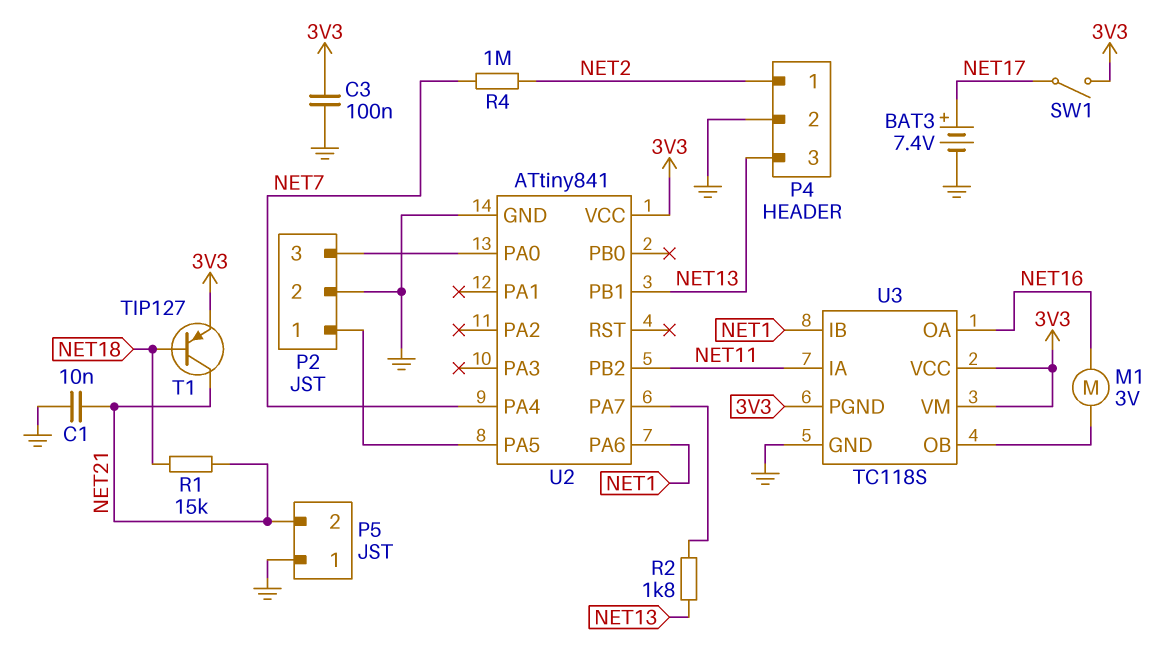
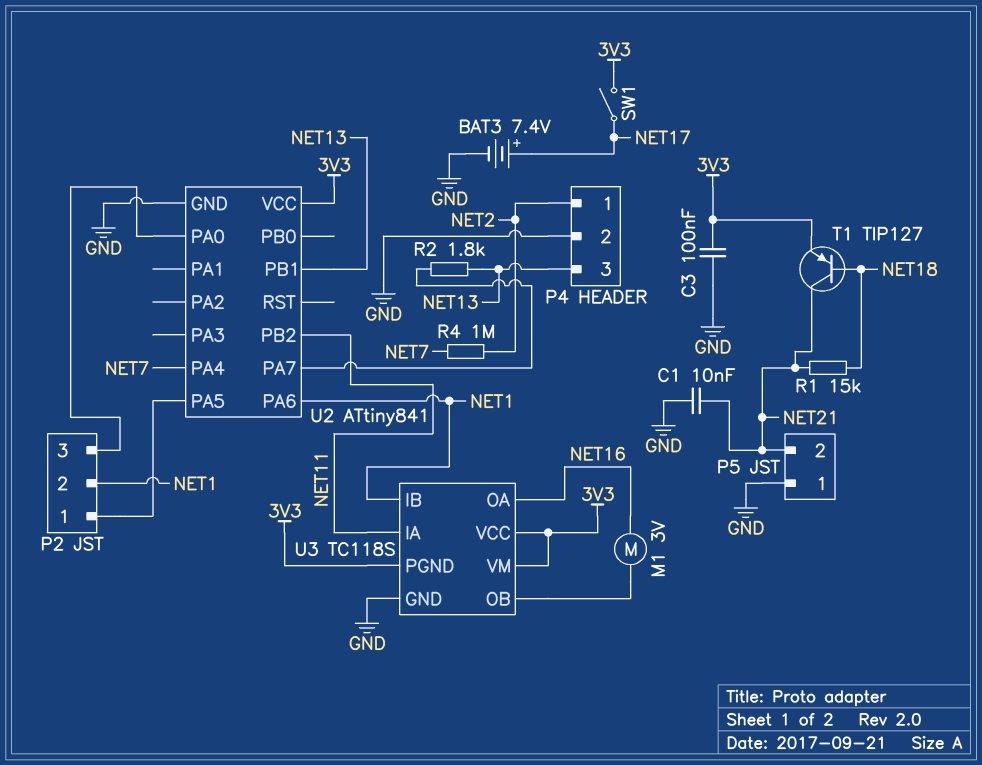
P2 pin 2: GND -> NET1

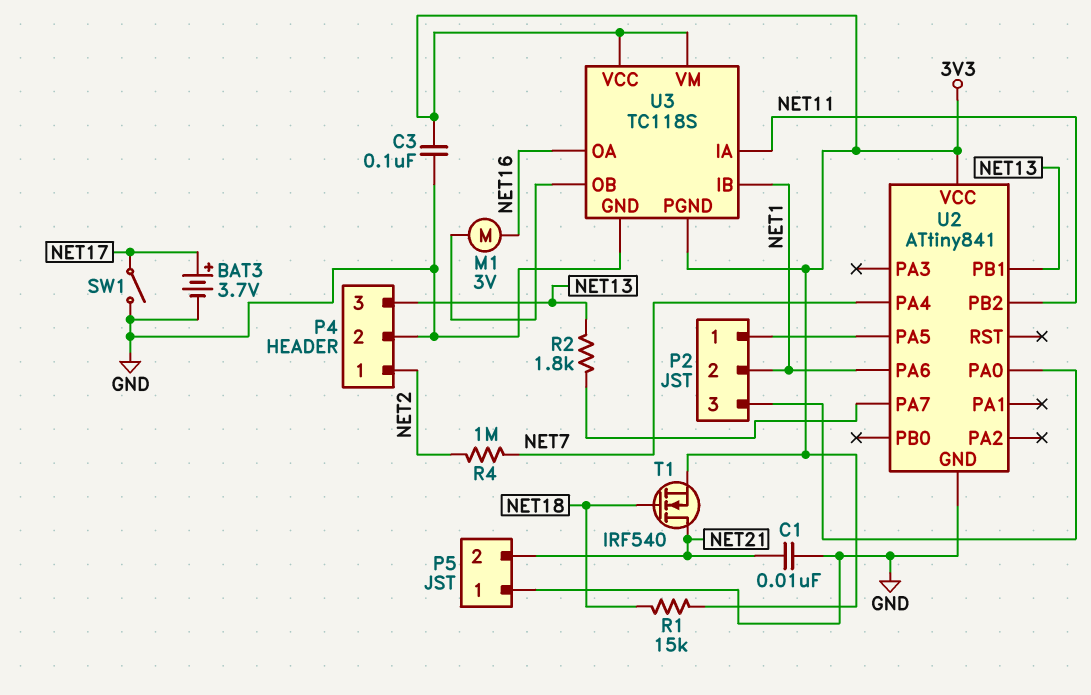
BAT3: 7.4V (plus NET17, minus GND) -> 3.7V (plus NET17, minus GND)
R1: 15k (NET18, NET21) -> 15k (3V3, NET18)
SW1: switch (3V3, NET17) -> switch (GND, NET17)
T1: PNP TIP127 (B NET18, C NET21, E 3V3) -> NMOS IRF540 (G NET18, D NET21, S 3V3)

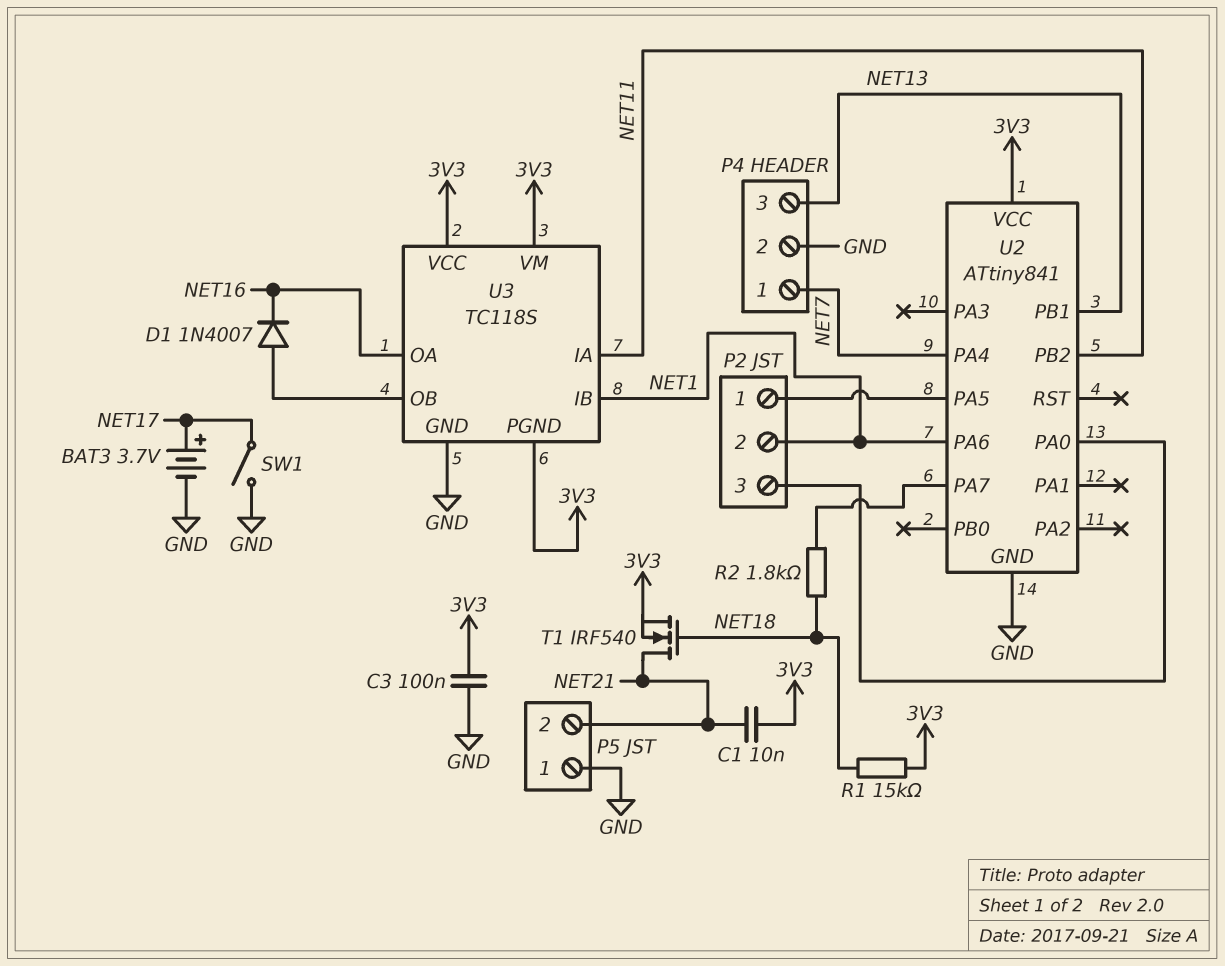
C1: 10nF (GND, NET21) -> 10nF (3V3, NET21)
D1: none -> diode 1N4007 (A U3/OB, K NET16)
M1: motor 3V (NET16, U3/OB) -> none
P4 pin 1: NET2 -> NET7
R2: 1.8k (NET13, U2/PA7) -> 1.8k (NET18, U2/PA7)
R4: 1M (NET2, NET7) -> none

